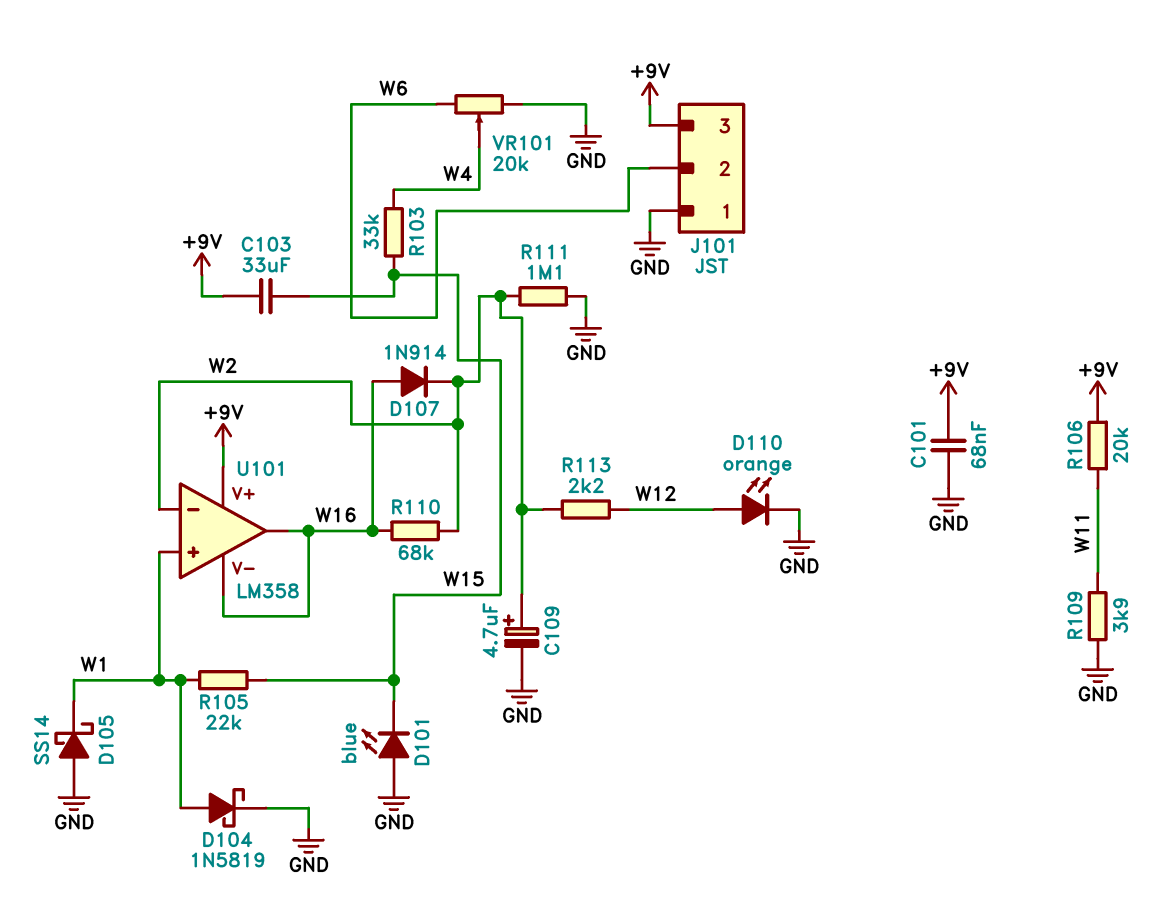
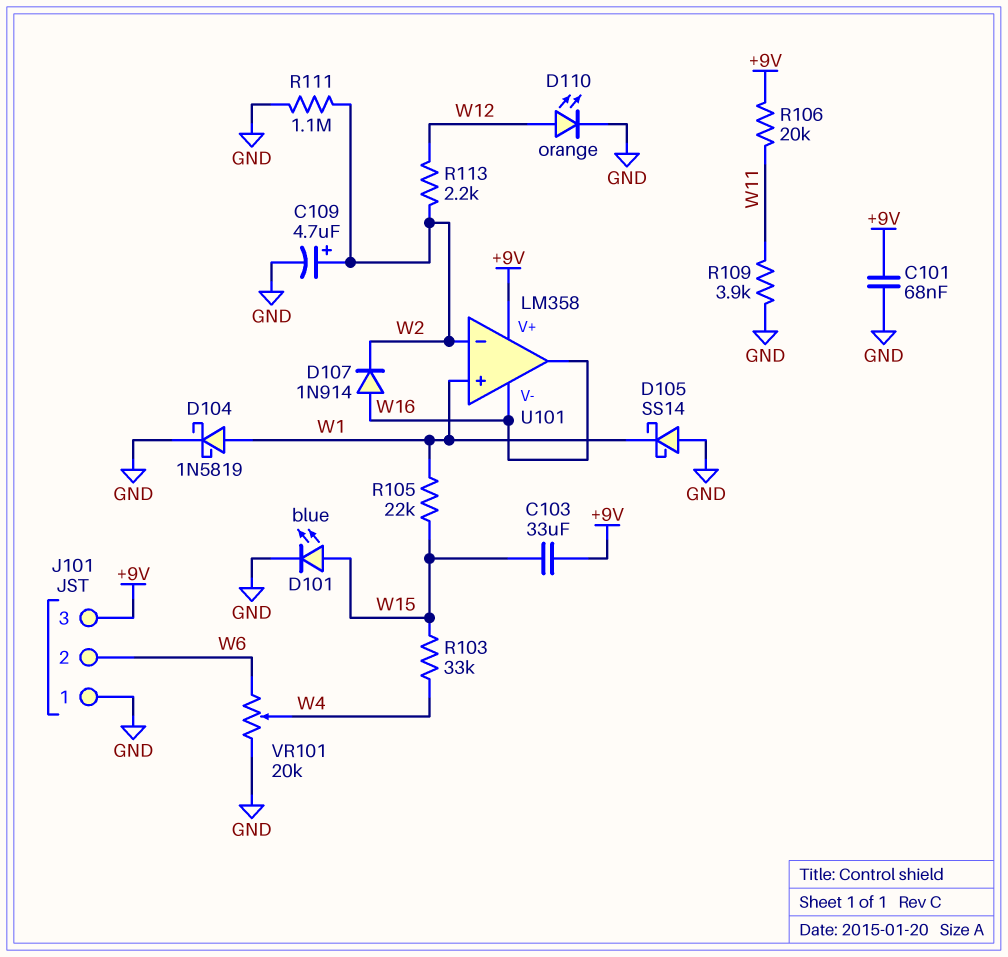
D101: LED blue (A GND, K W15) -> LED blue (A W15, K GND)
R110: 68k (W2, W16) -> none

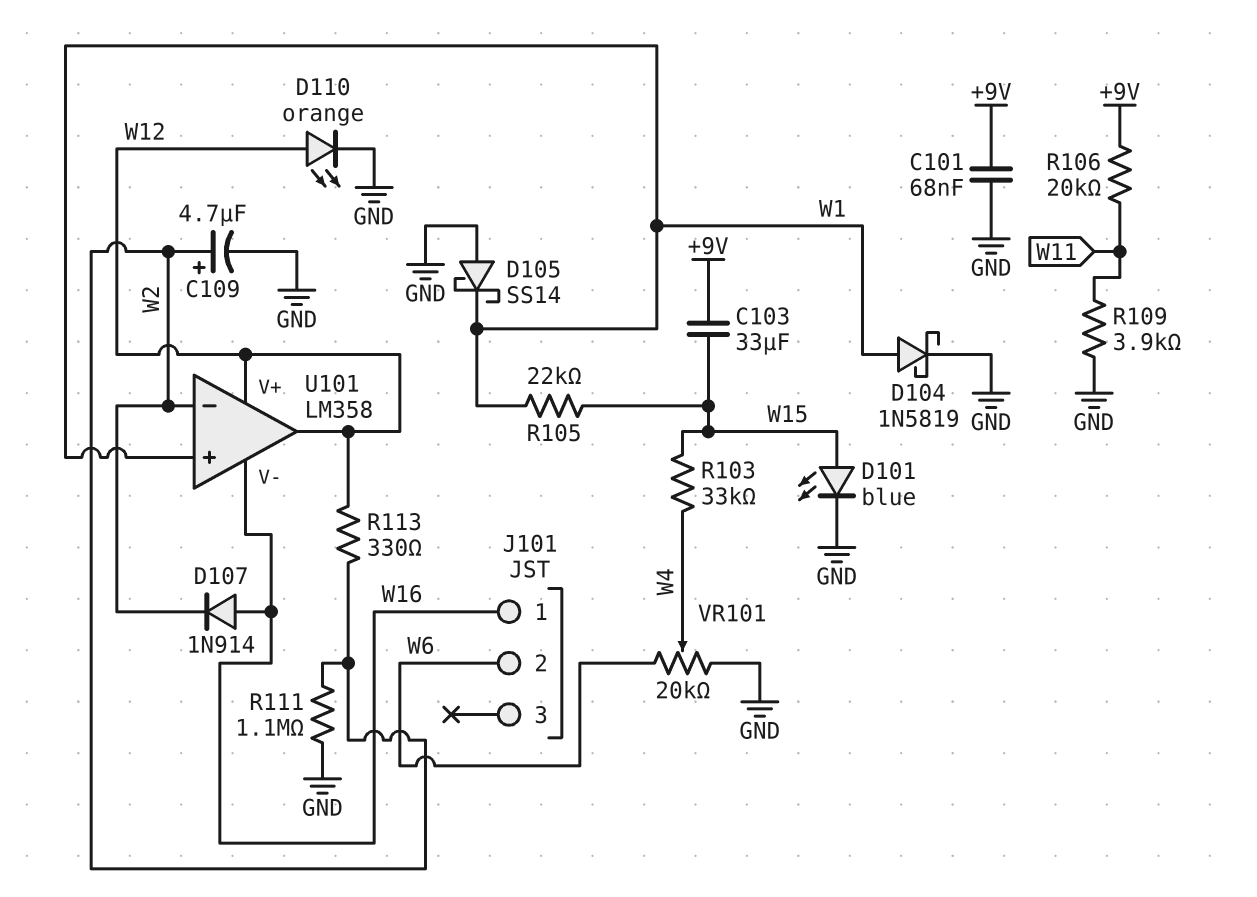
J101 pin 1: GND -> W16
J101 pin 3: +9V -> none
R113: 2.2k (W2, W12) -> 330 (W2, W12)
U101 pin V+: +9V -> W12
U101 pin out: W16 -> W12

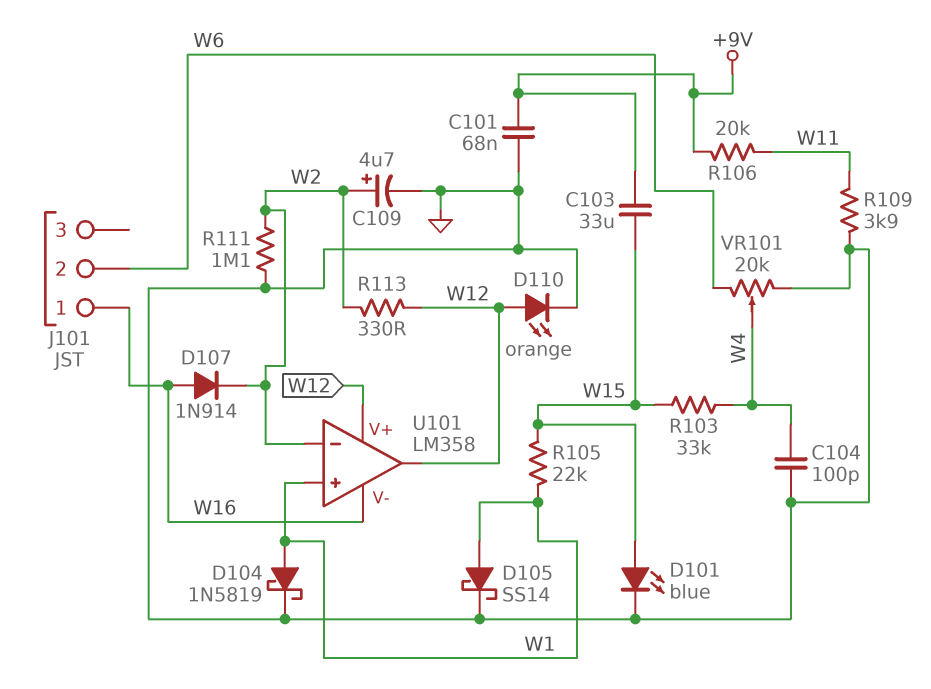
C104: none -> 100pF (GND, W4)
D105: schottky SS14 (A GND, K W1) -> schottky SS14 (A W1, K GND)

